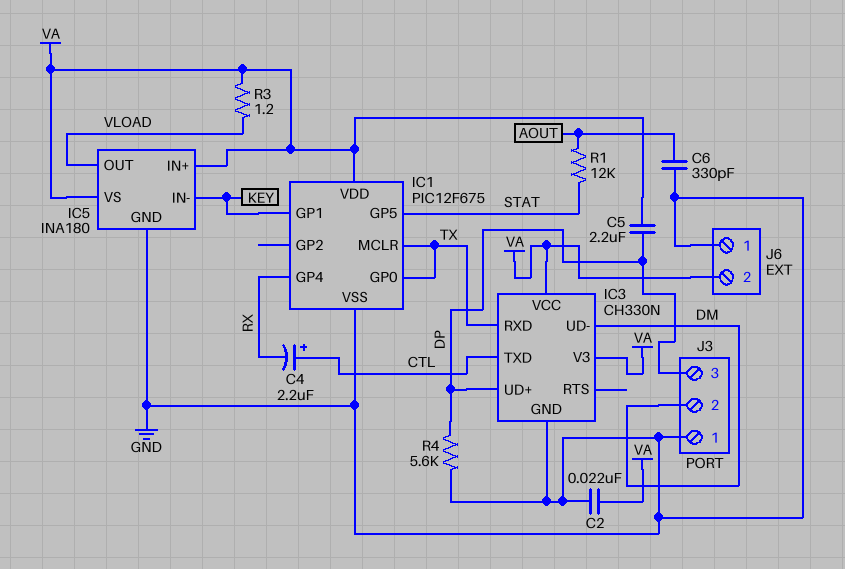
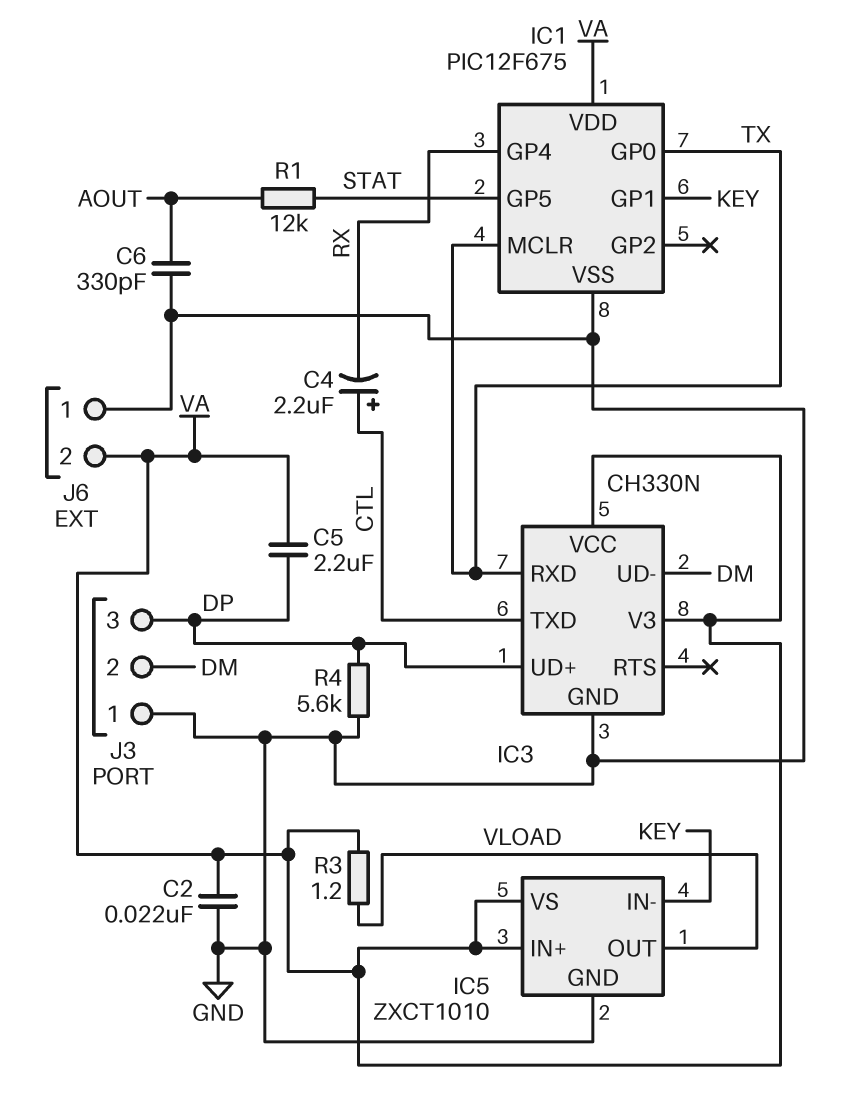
IC5: INA180 -> ZXCT1010

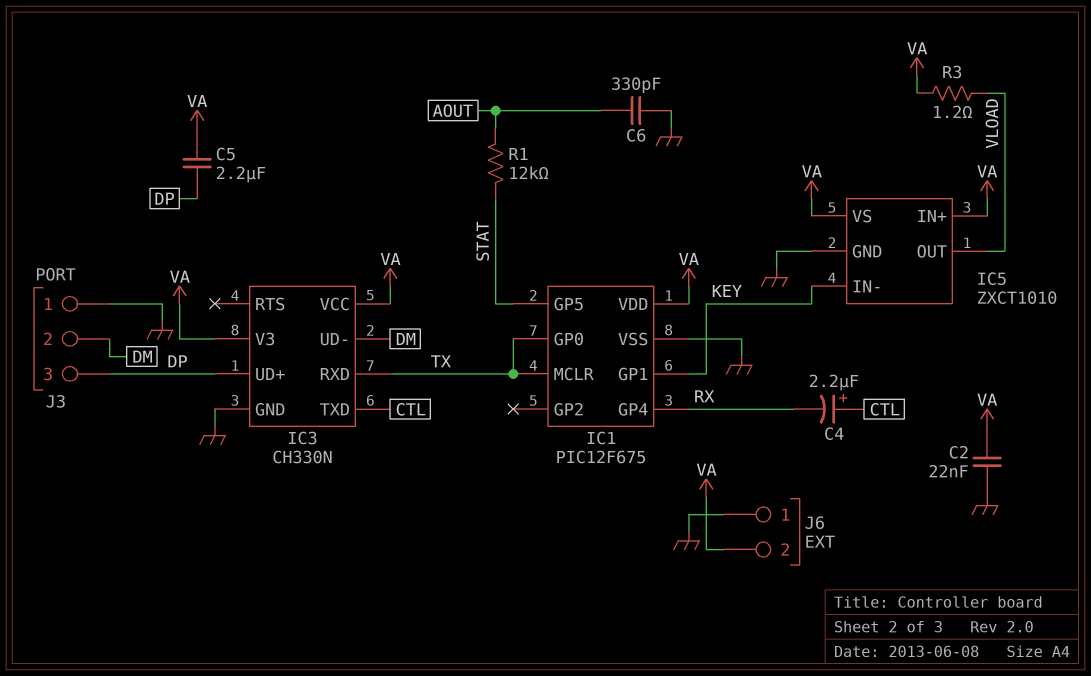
R4: 5.6k (DP, GND) -> none

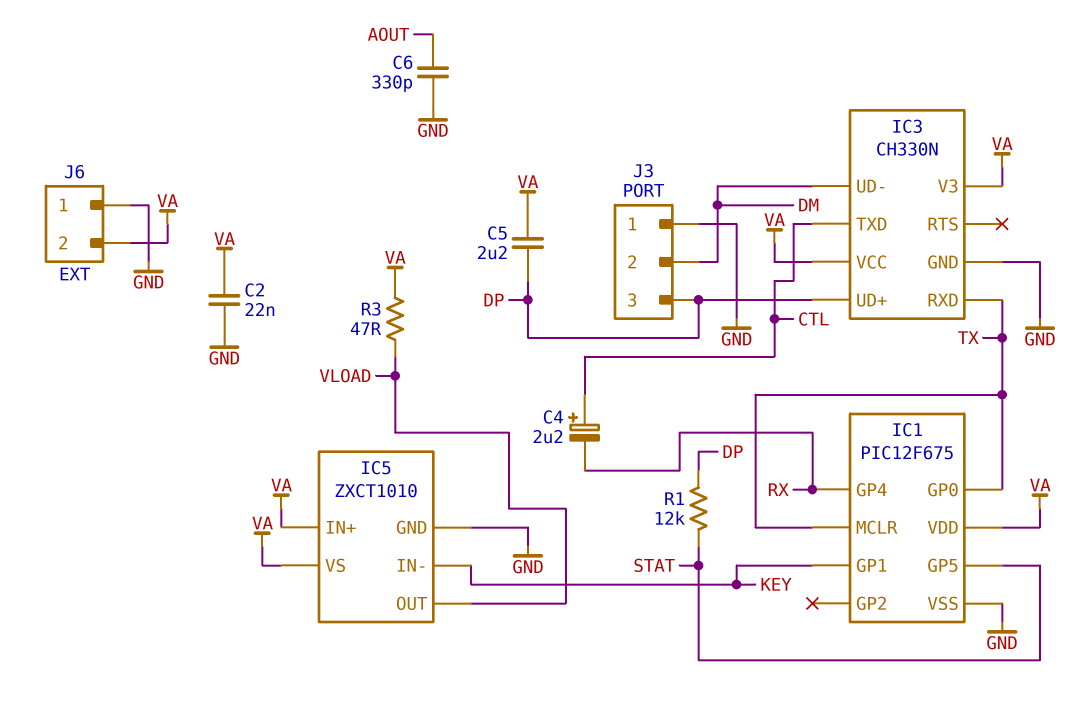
R1: 12k (AOUT, STAT) -> 12k (DP, STAT)
R3: 1.2 (VA, VLOAD) -> 47 (VA, VLOAD)

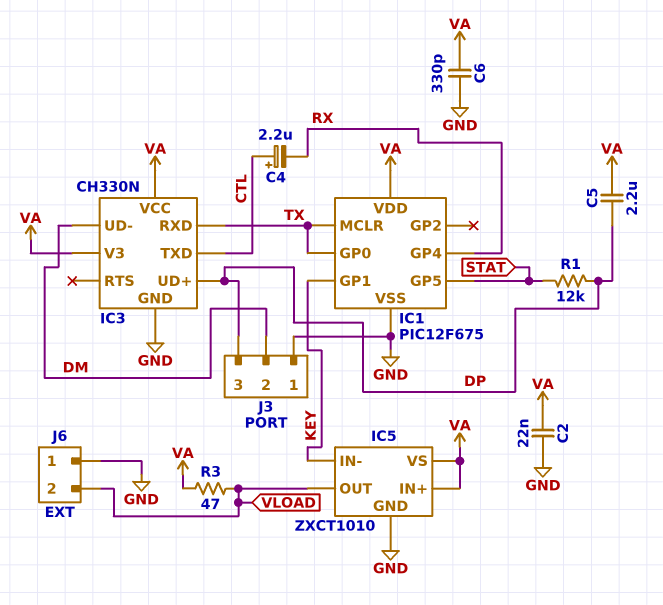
C6: 330pF (AOUT, GND) -> 330pF (GND, VA)
J6 pin 2: VA -> VLOAD

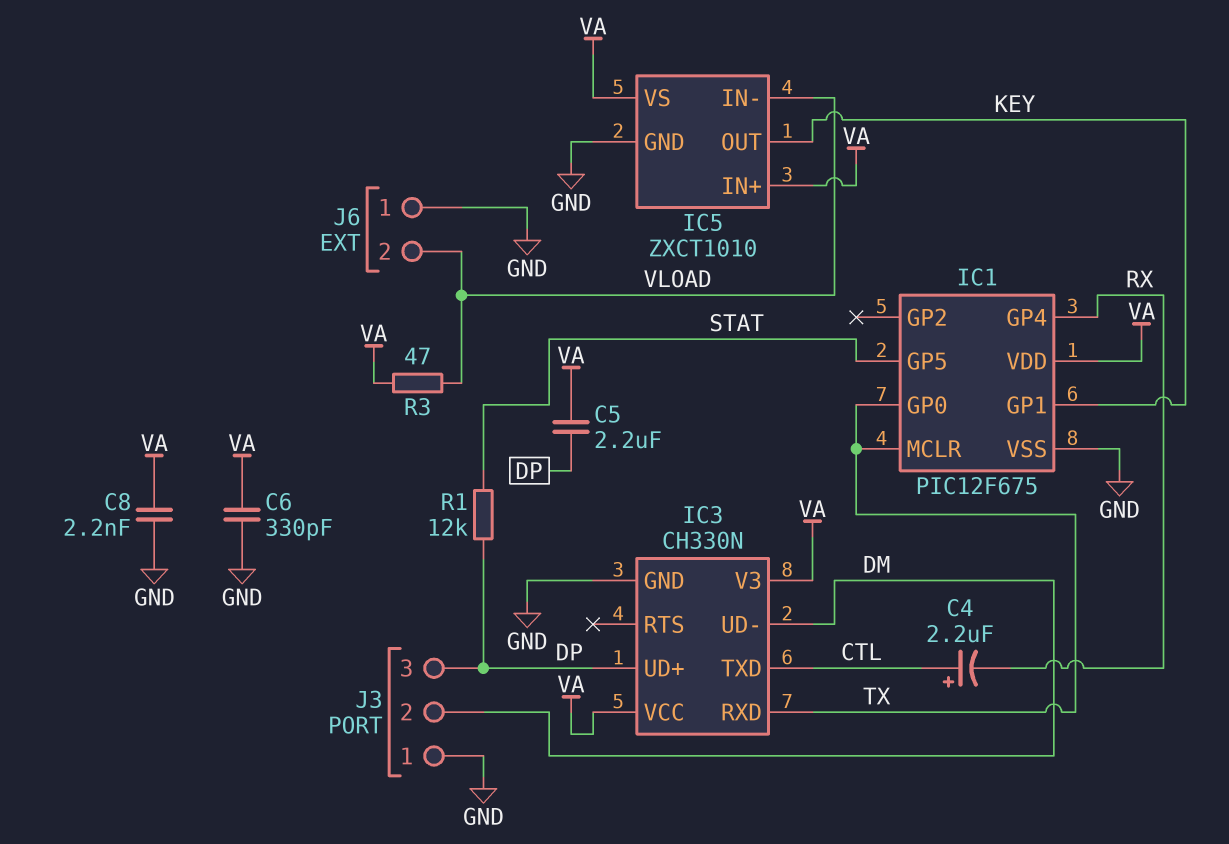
C2: 22nF (GND, VA) -> none
C8: none -> 2.2nF (GND, VA)
IC5 pin IN-: KEY -> VLOAD
IC5 pin OUT: VLOAD -> KEY

